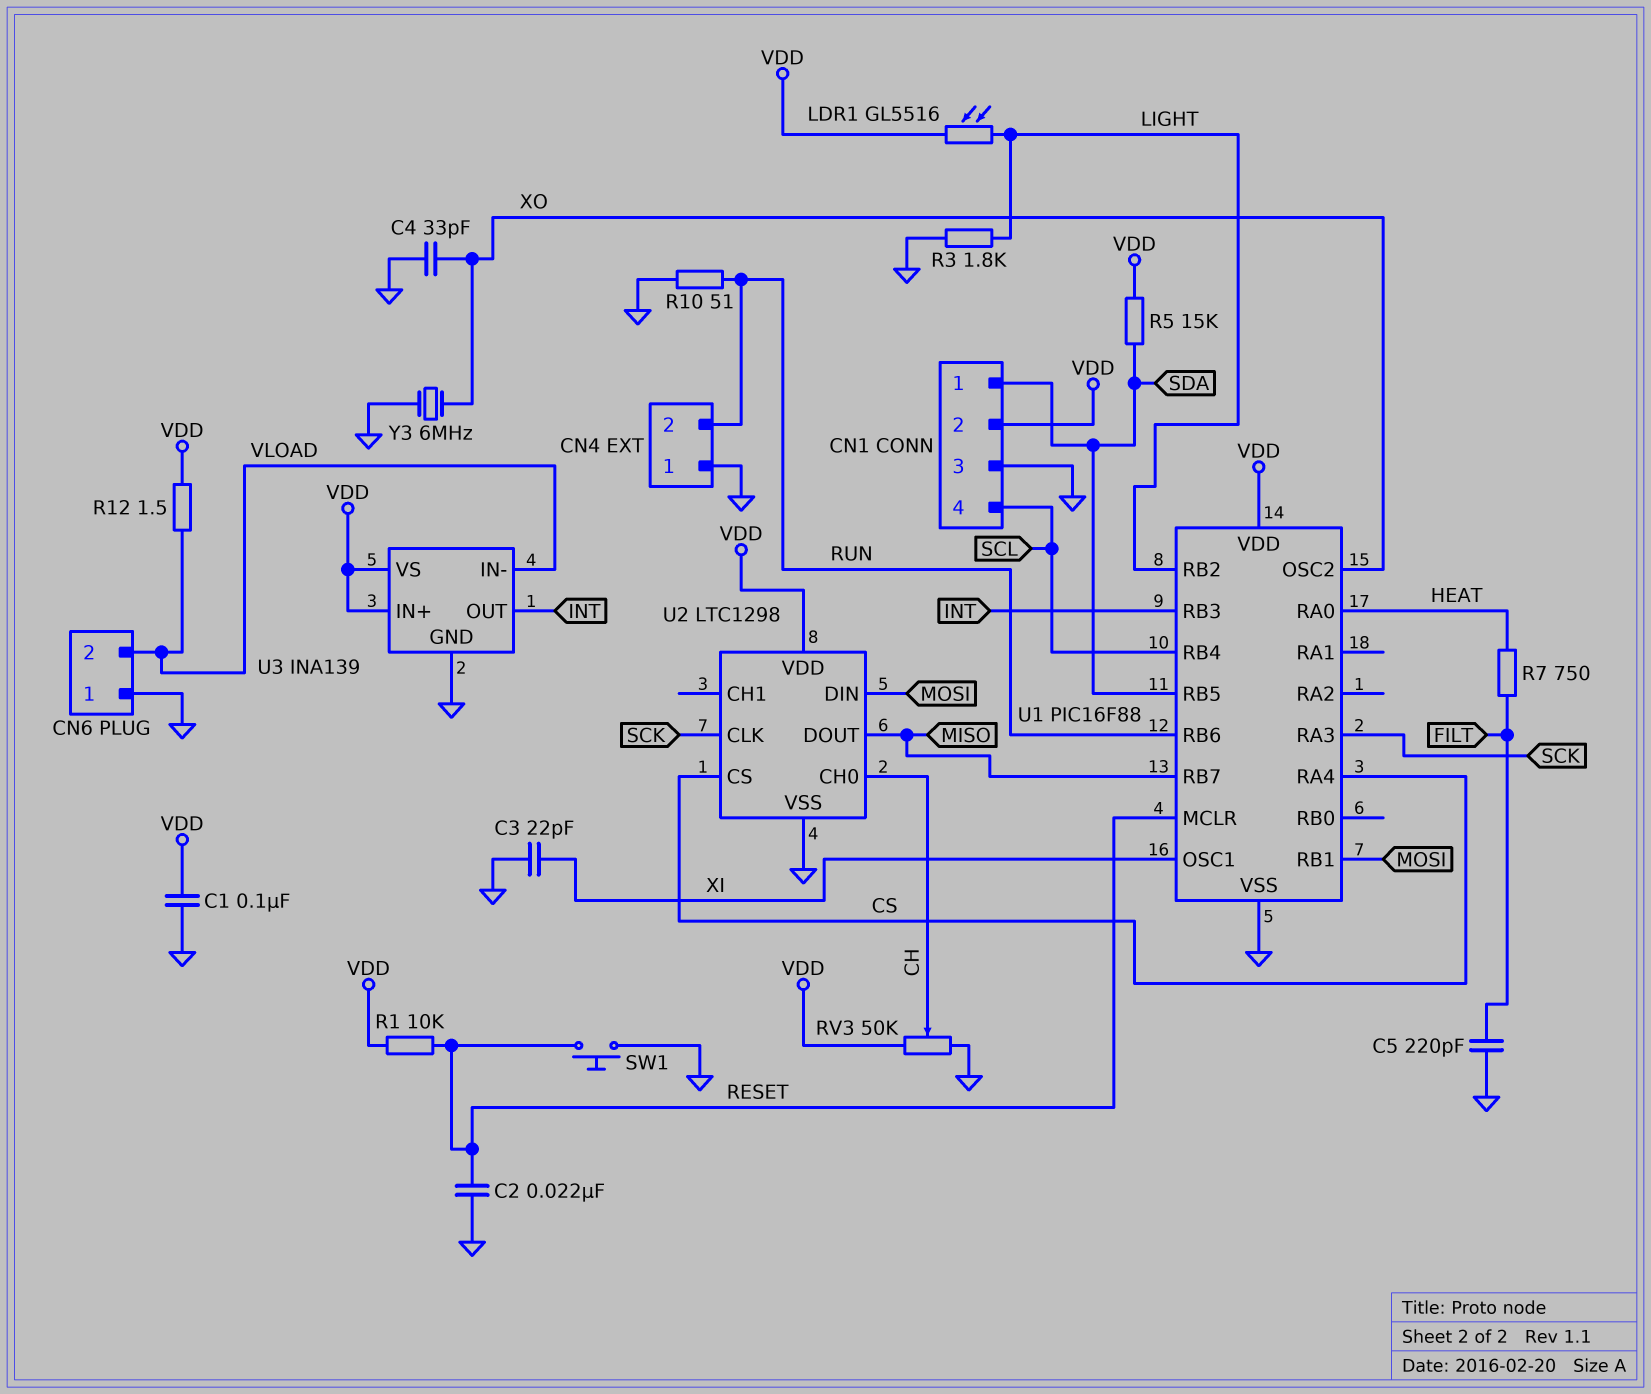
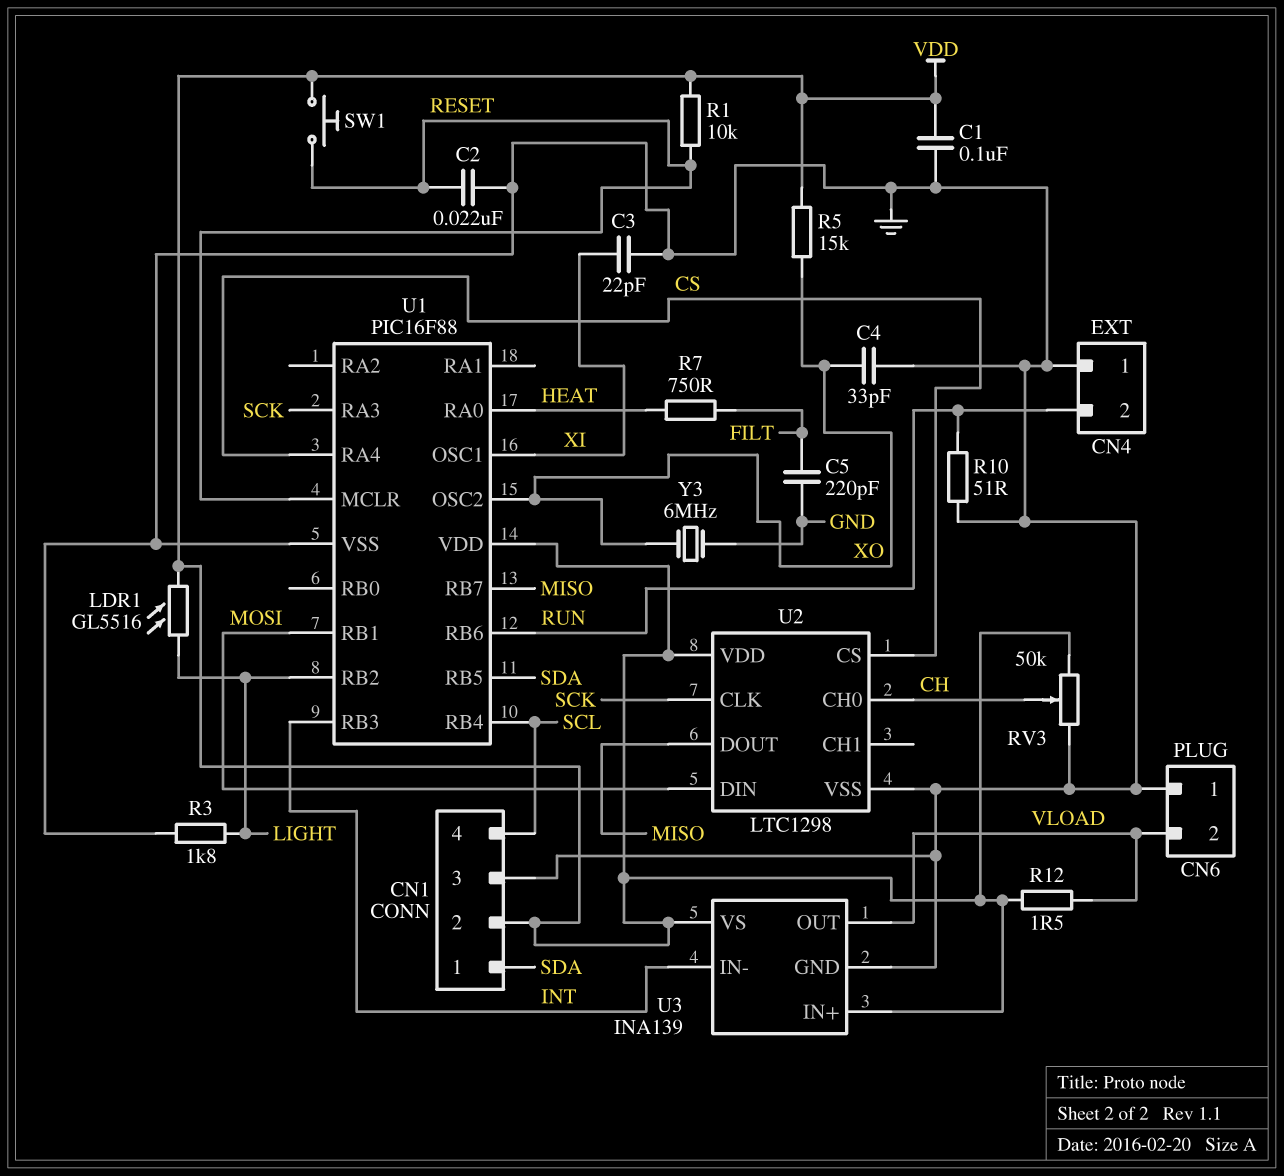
R5: 15k (SDA, VDD) -> 15k (VDD, XO)
SW1: button (GND, RESET) -> button (RESET, VDD)
U3 pin IN-: VLOAD -> INT
U3 pin OUT: INT -> VLOAD

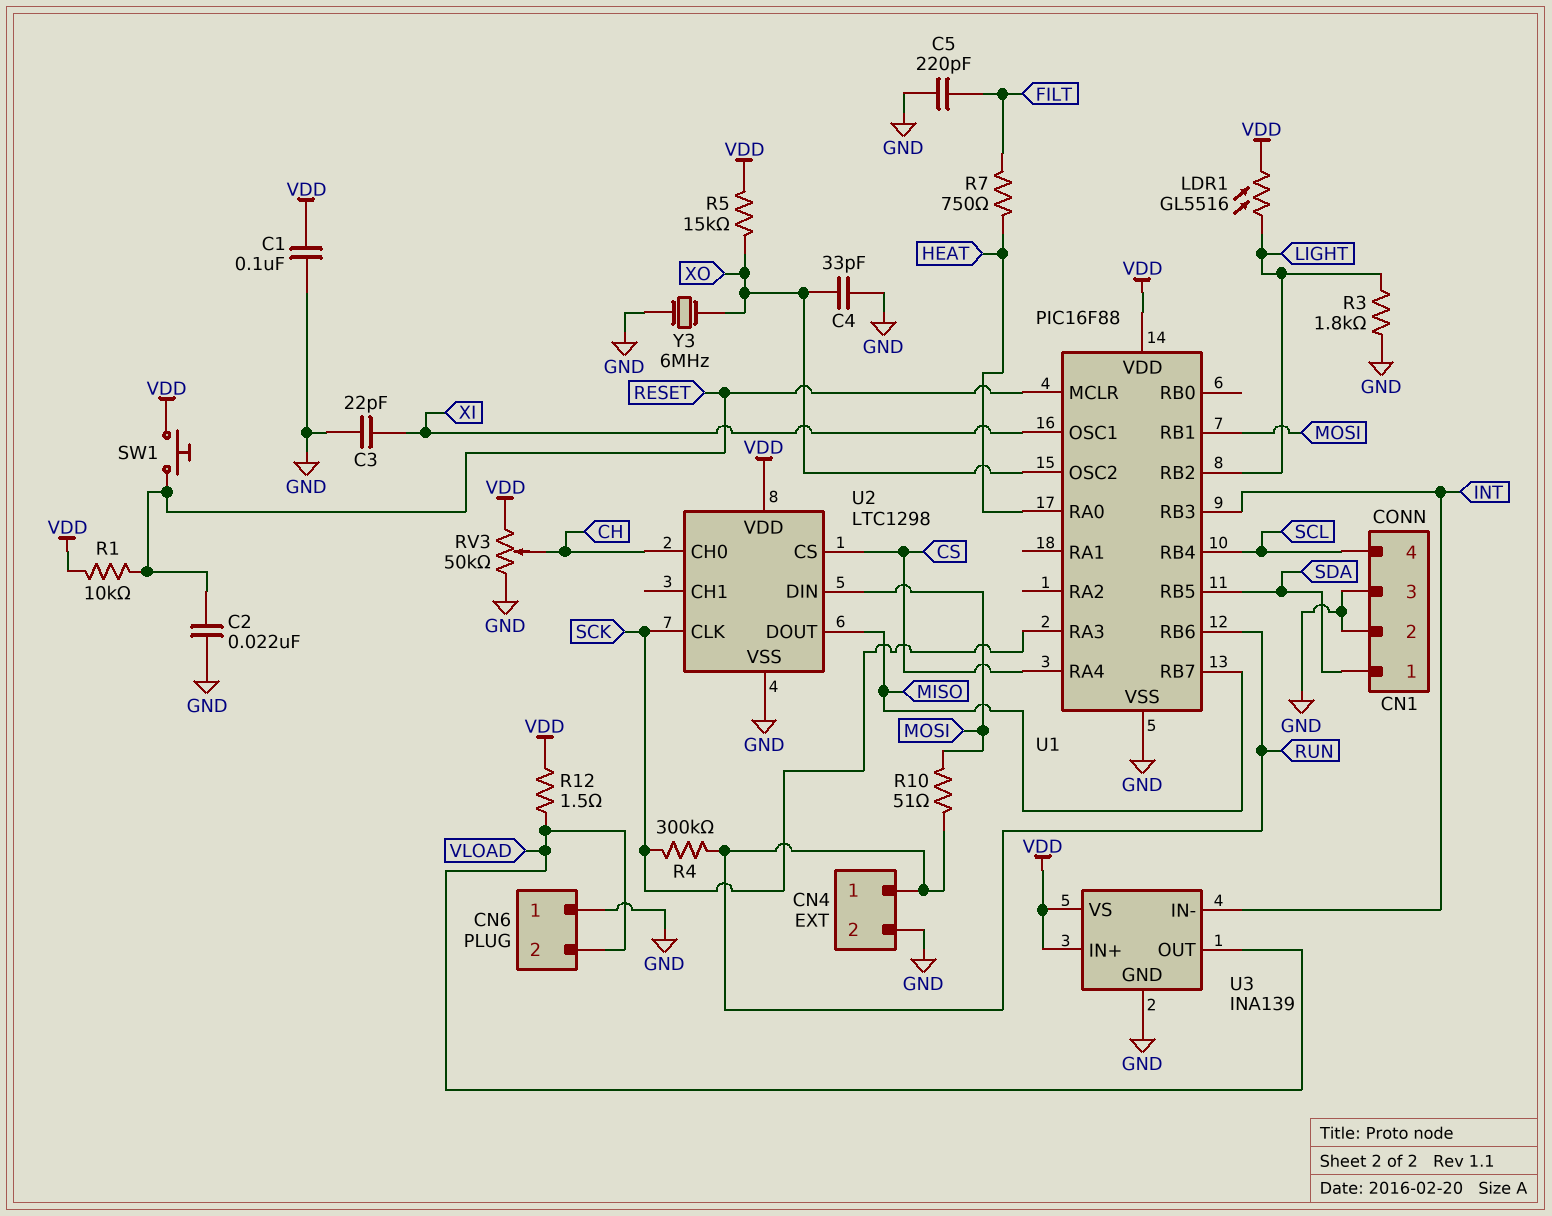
CN1 pin 2: VDD -> GND
CN4 pin 1: GND -> RUN
CN4 pin 2: RUN -> GND
R4: none -> 300k (RUN, SCK)
R10: 51 (GND, RUN) -> 51 (MOSI, RUN)

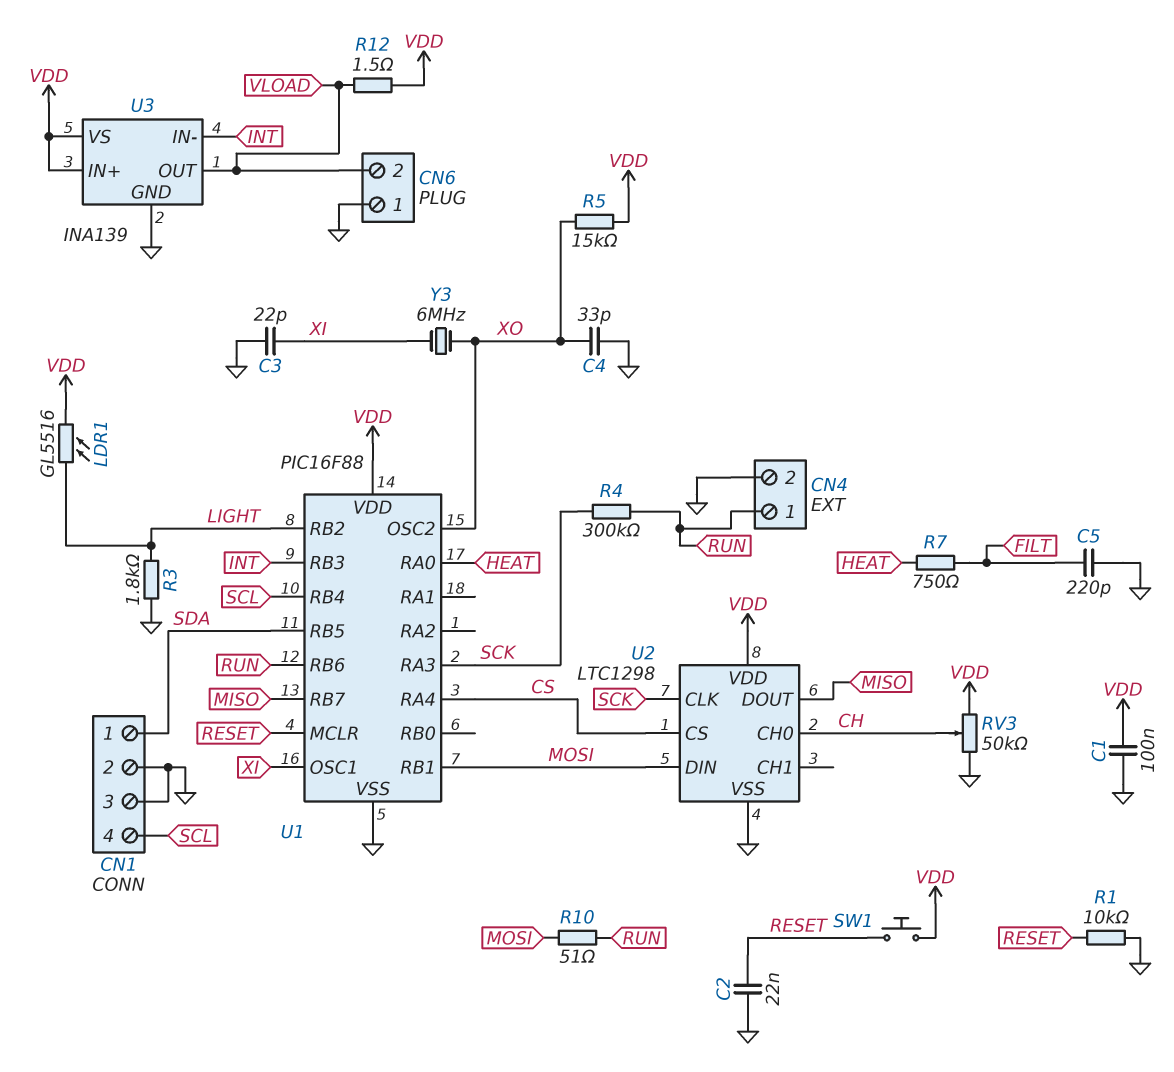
R1: 10k (RESET, VDD) -> 10k (GND, RESET)
Y3: 6MHz (GND, XO) -> 6MHz (XI, XO)

